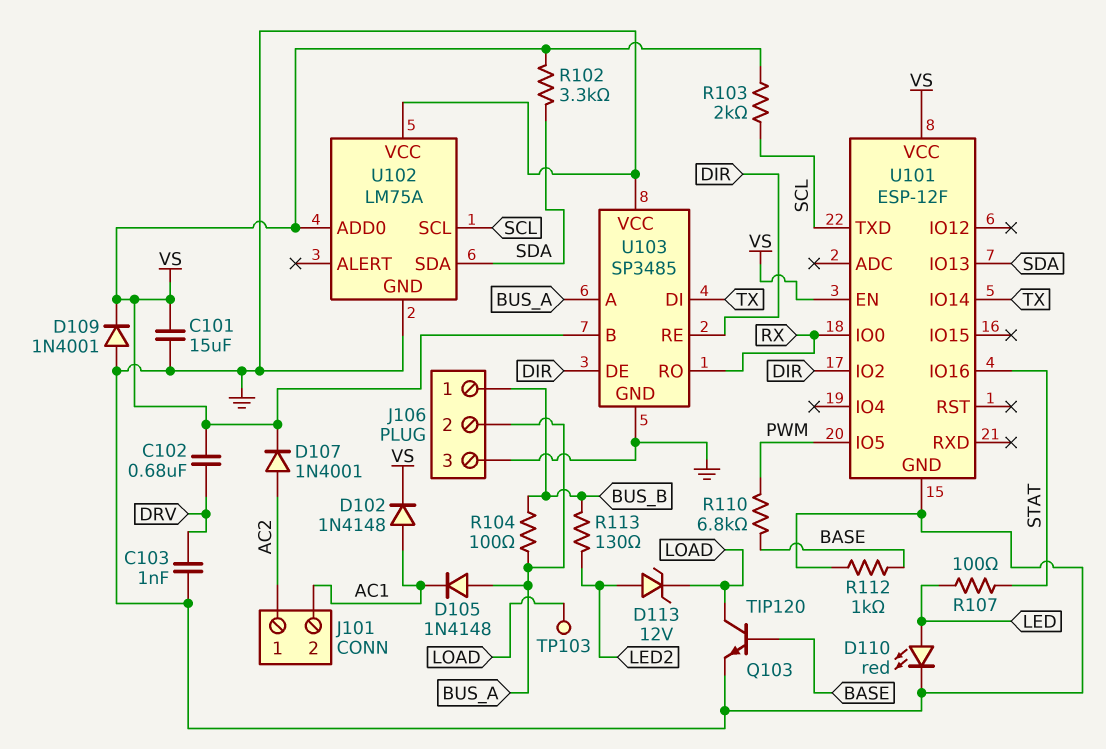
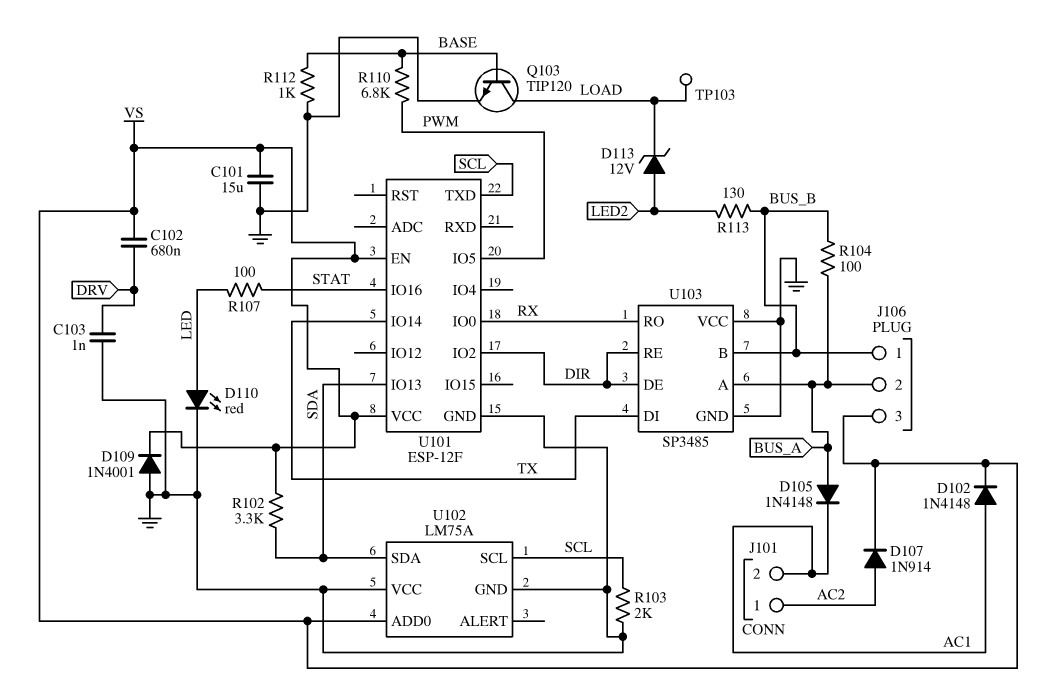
D107: diode 1N4001 (A AC2, K VS) -> diode 1N914 (A AC2, K VS)
J106 pin 3: GND -> VS
R103: 2k (SCL, VS) -> 2k (GND, SCL)
U103 pin B: VS -> BUS_B

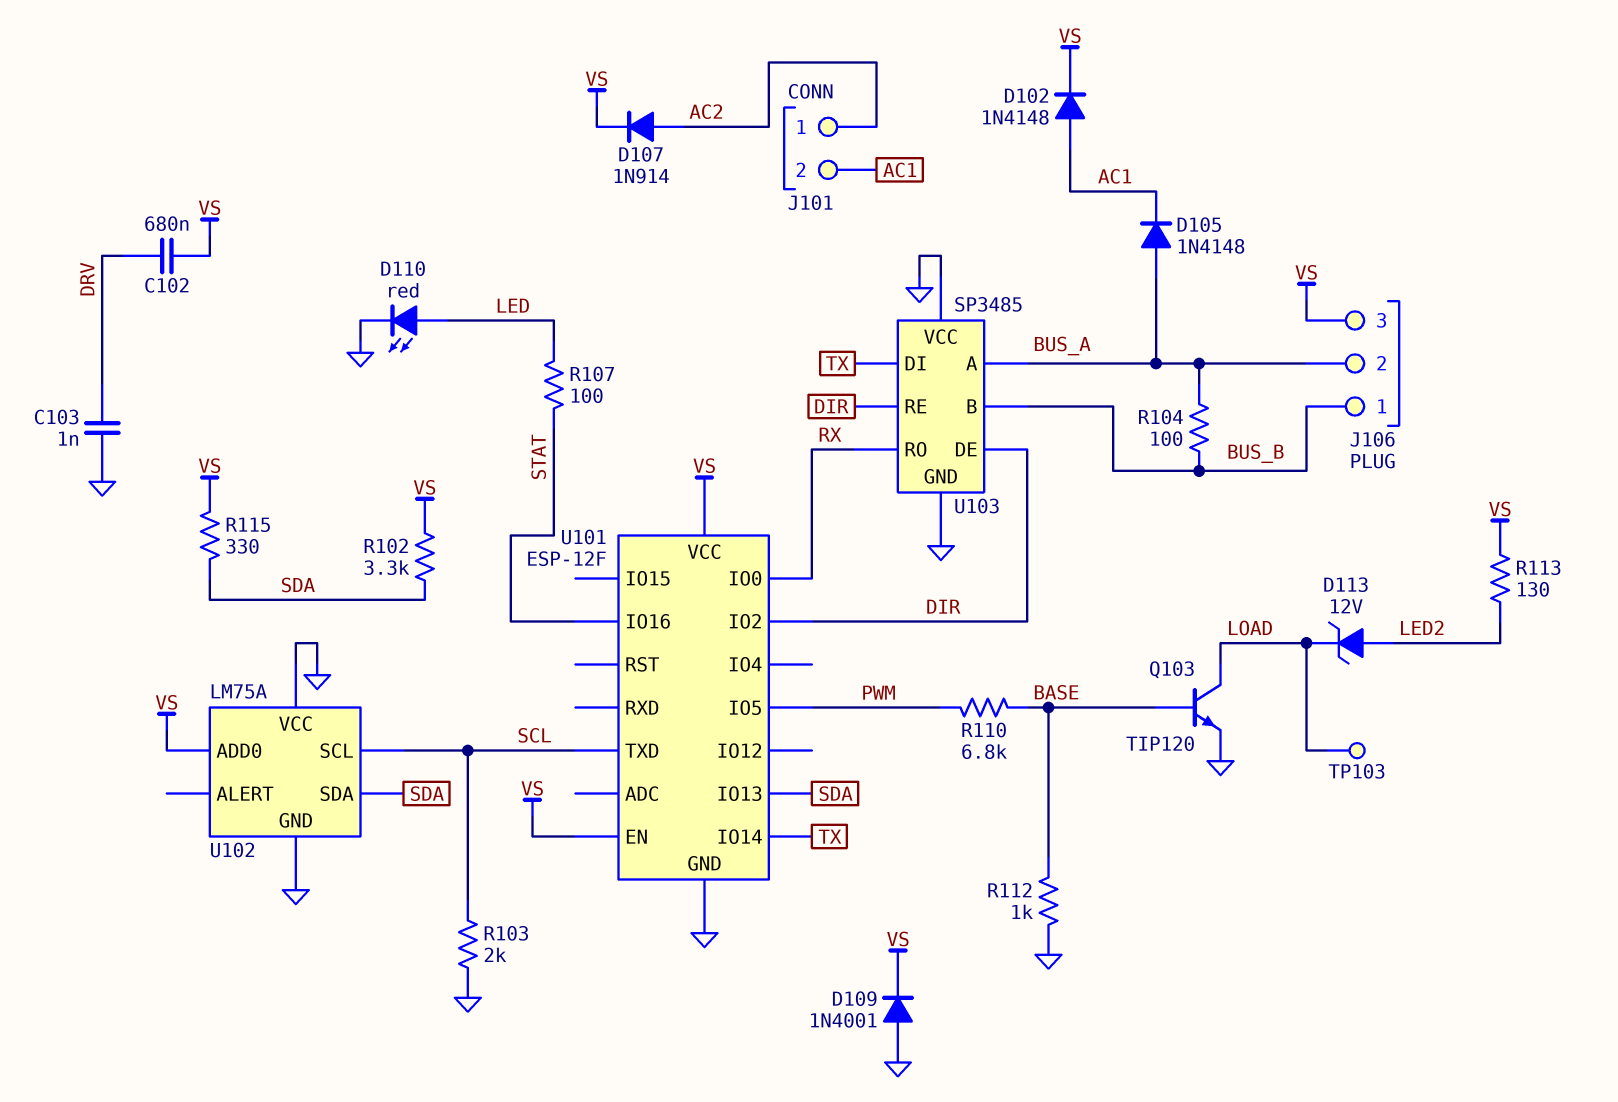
C101: 15uF (GND, VS) -> none
R113: 130 (BUS_B, LED2) -> 130 (LED2, VS)
R115: none -> 330 (SDA, VS)

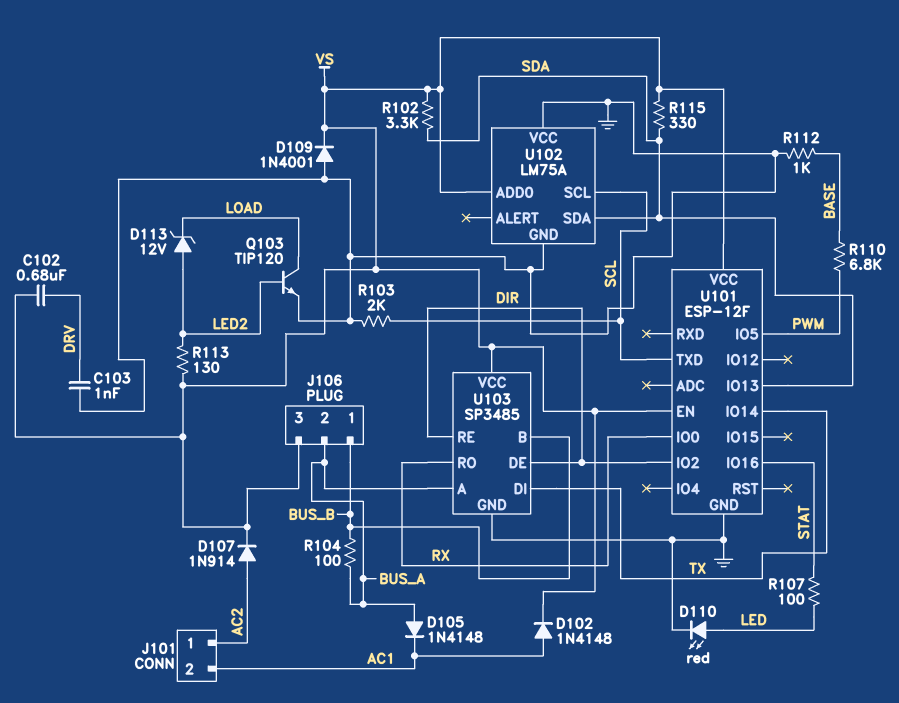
Q103: NPN TIP120 (B BASE, C LOAD, E GND) -> NPN TIP120 (B LED2, C LOAD, E GND)
TP103: test point (LOAD) -> none
U103 pin VCC: GND -> VS

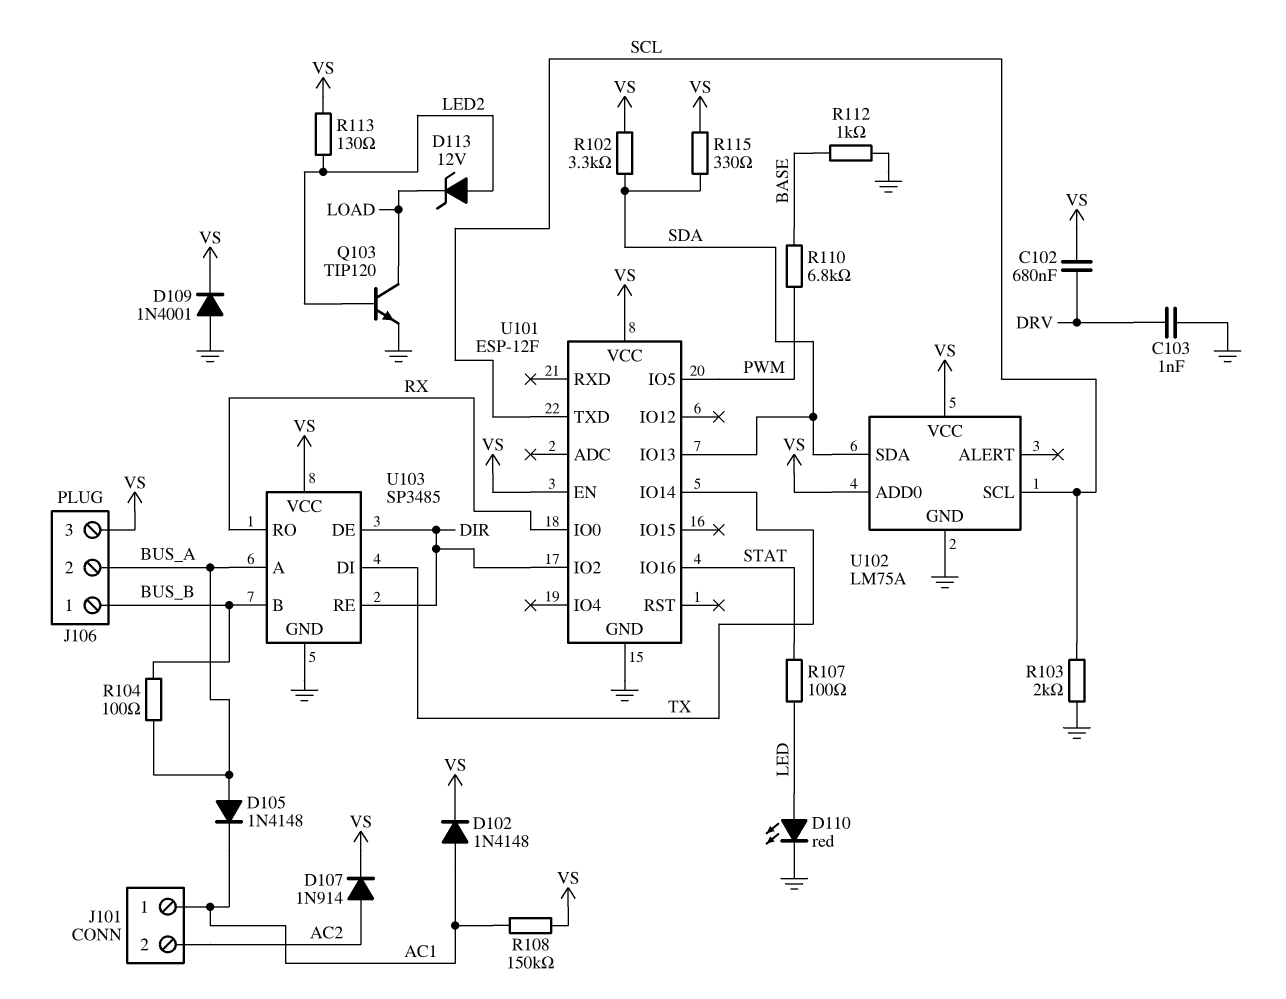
J101 pin 1: AC2 -> AC1
J101 pin 2: AC1 -> AC2
R108: none -> 150k (AC1, VS)
U102 pin VCC: GND -> VS

